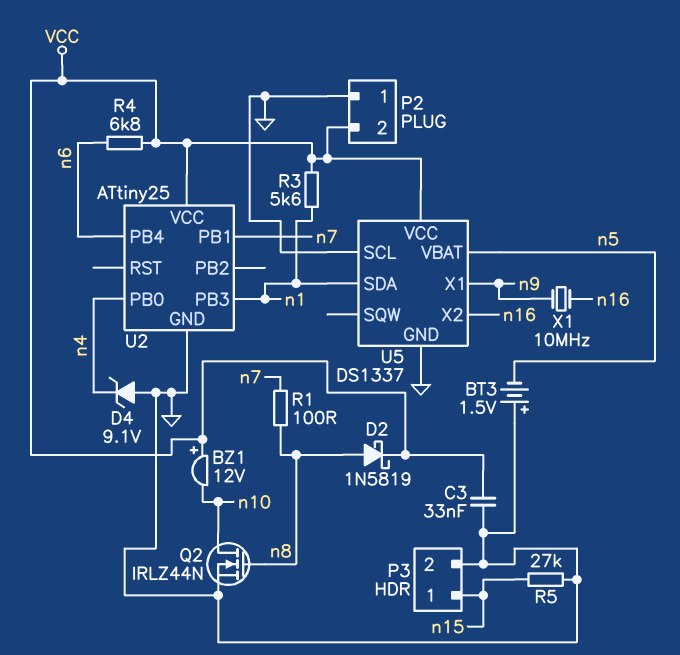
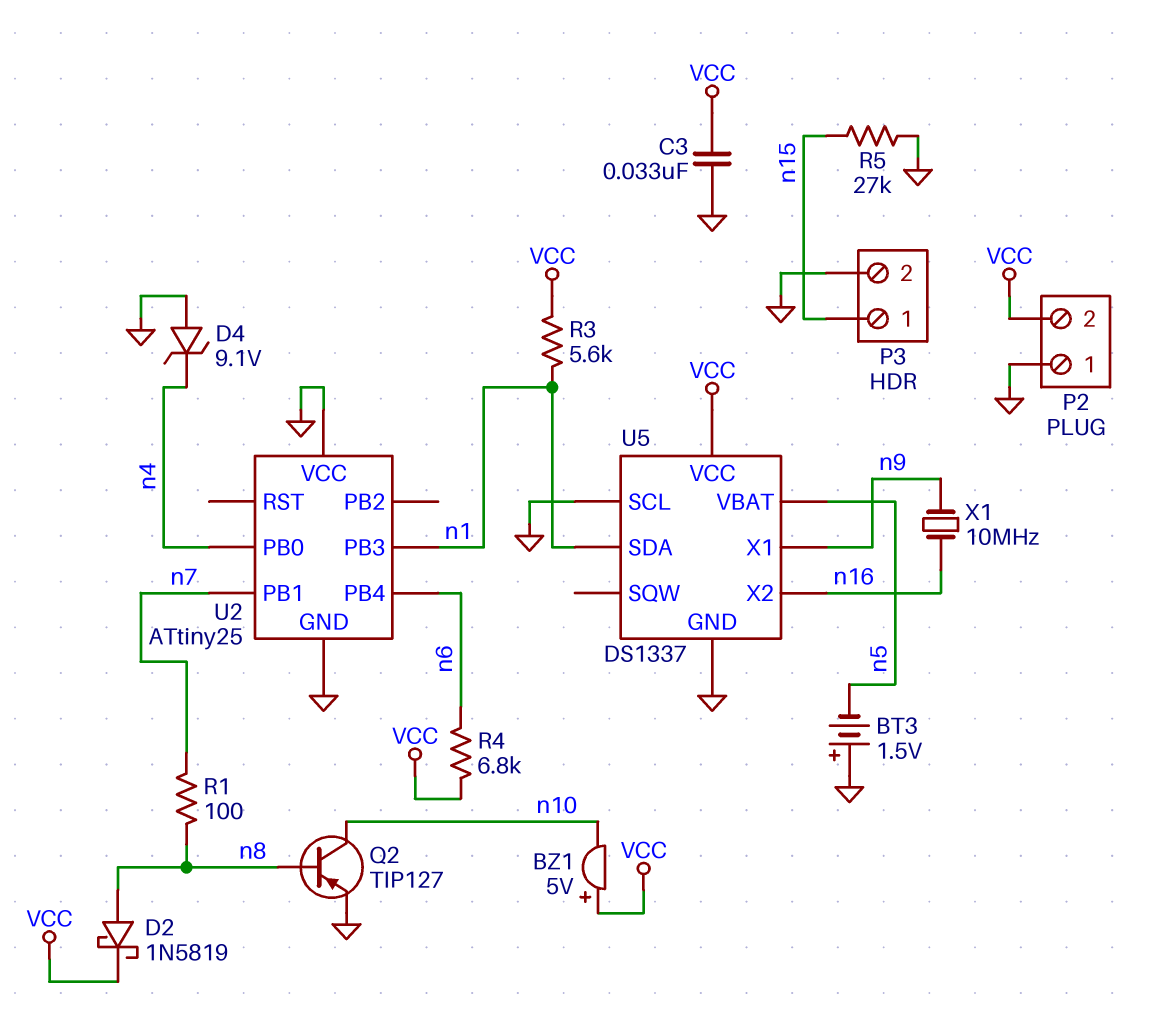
BZ1: buzzer 12V (plus VCC, minus n10) -> buzzer 5V (plus VCC, minus n10)
Q2: NMOS IRLZ44N (G n8, D n10, S GND) -> PNP TIP127 (B n8, C n10, E GND)
U2 pin VCC: VCC -> GND

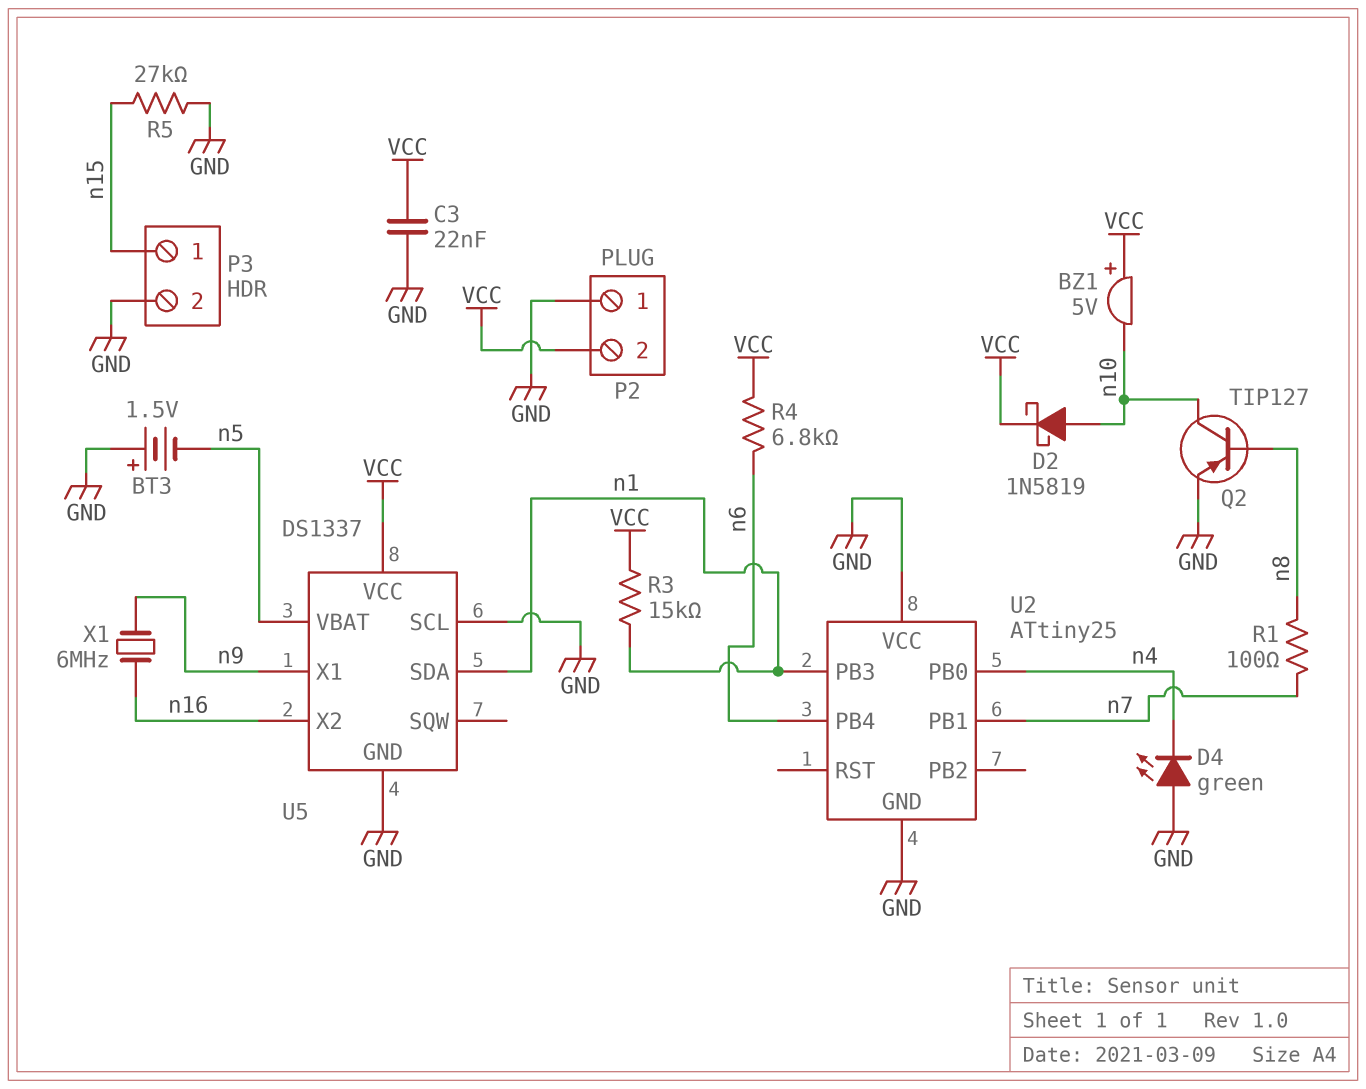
C3: 33nF (GND, VCC) -> 22nF (GND, VCC)
D2: schottky 1N5819 (A n8, K VCC) -> schottky 1N5819 (A n10, K VCC)
D4: zener 9.1V (A GND, K n4) -> LED green (A GND, K n4)
R3: 5.6k (VCC, n1) -> 15k (VCC, n1)
X1: 10MHz (n9, n16) -> 6MHz (n9, n16)

